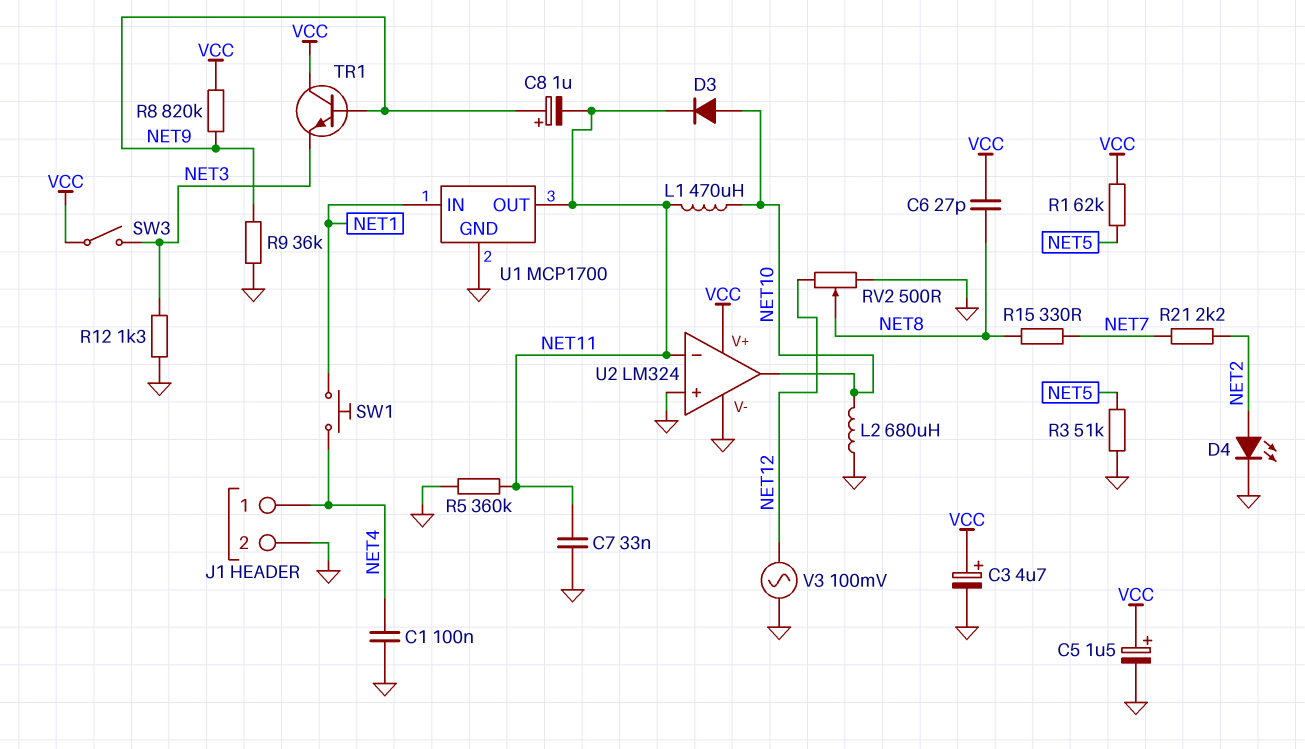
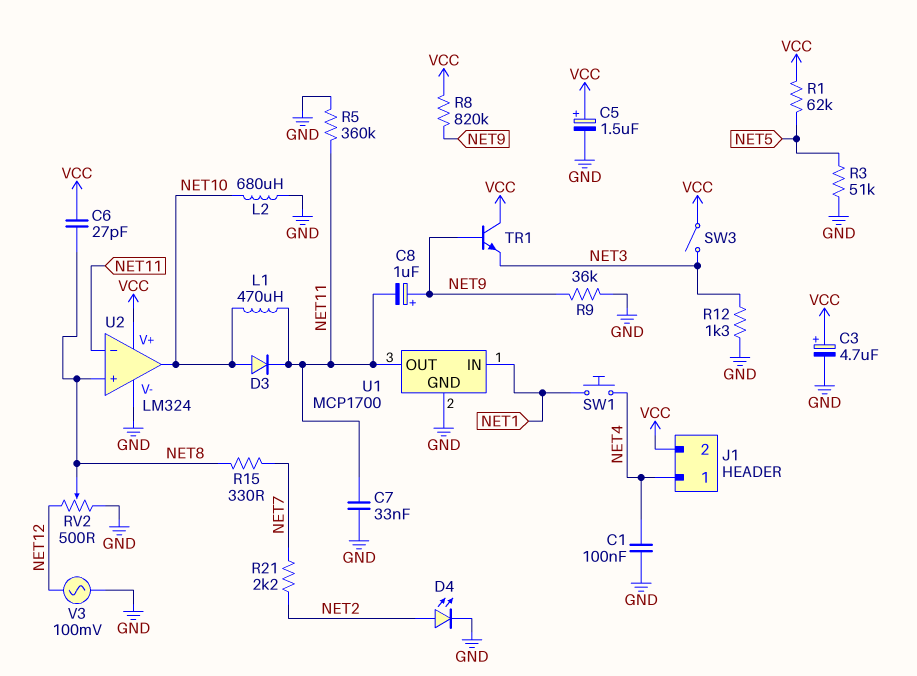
J1 pin 2: GND -> VCC
U2 pin in+: GND -> NET8

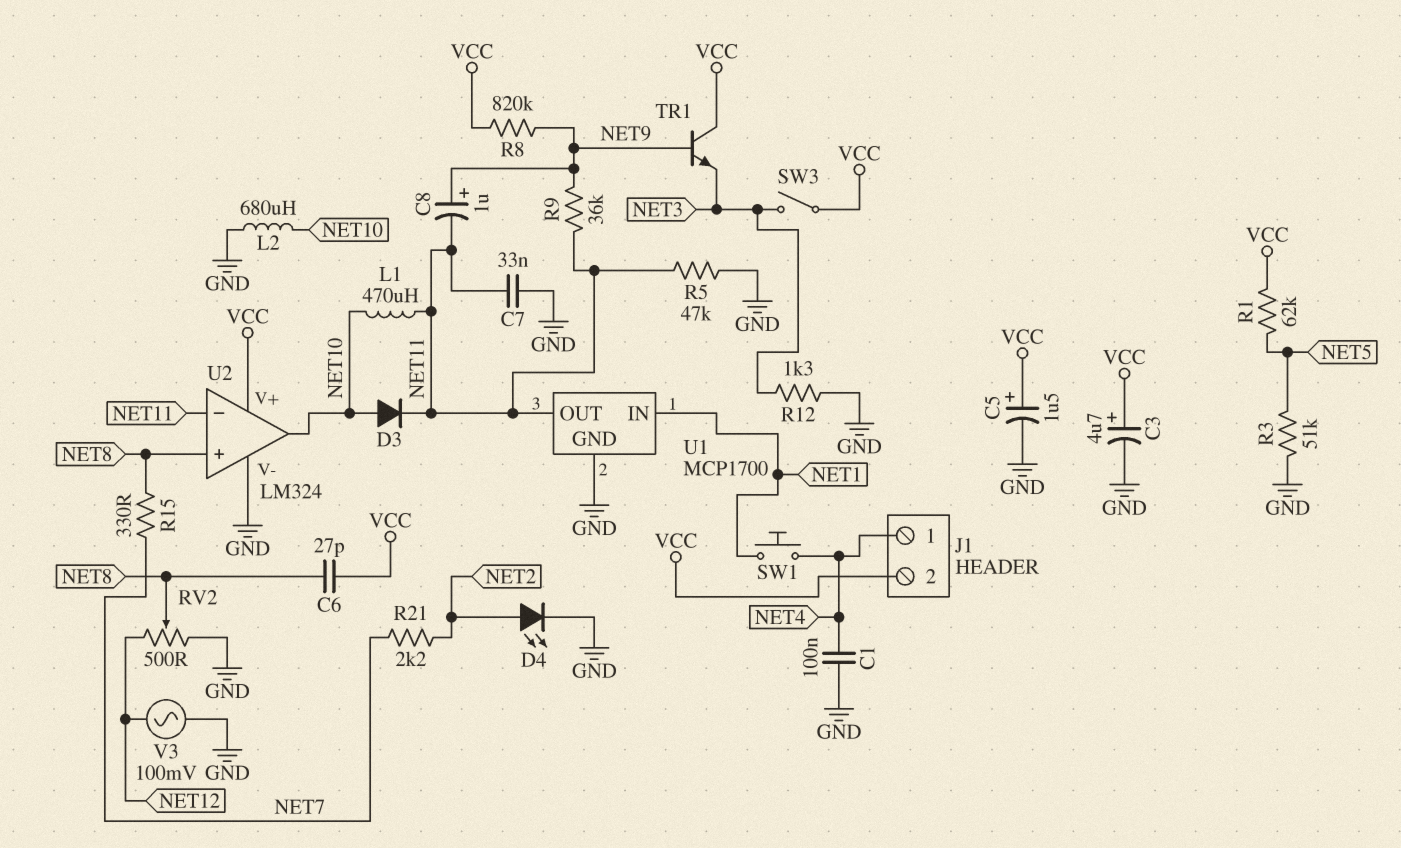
R5: 360k (GND, NET11) -> 47k (GND, NET11)
R9: 36k (GND, NET9) -> 36k (NET9, NET11)

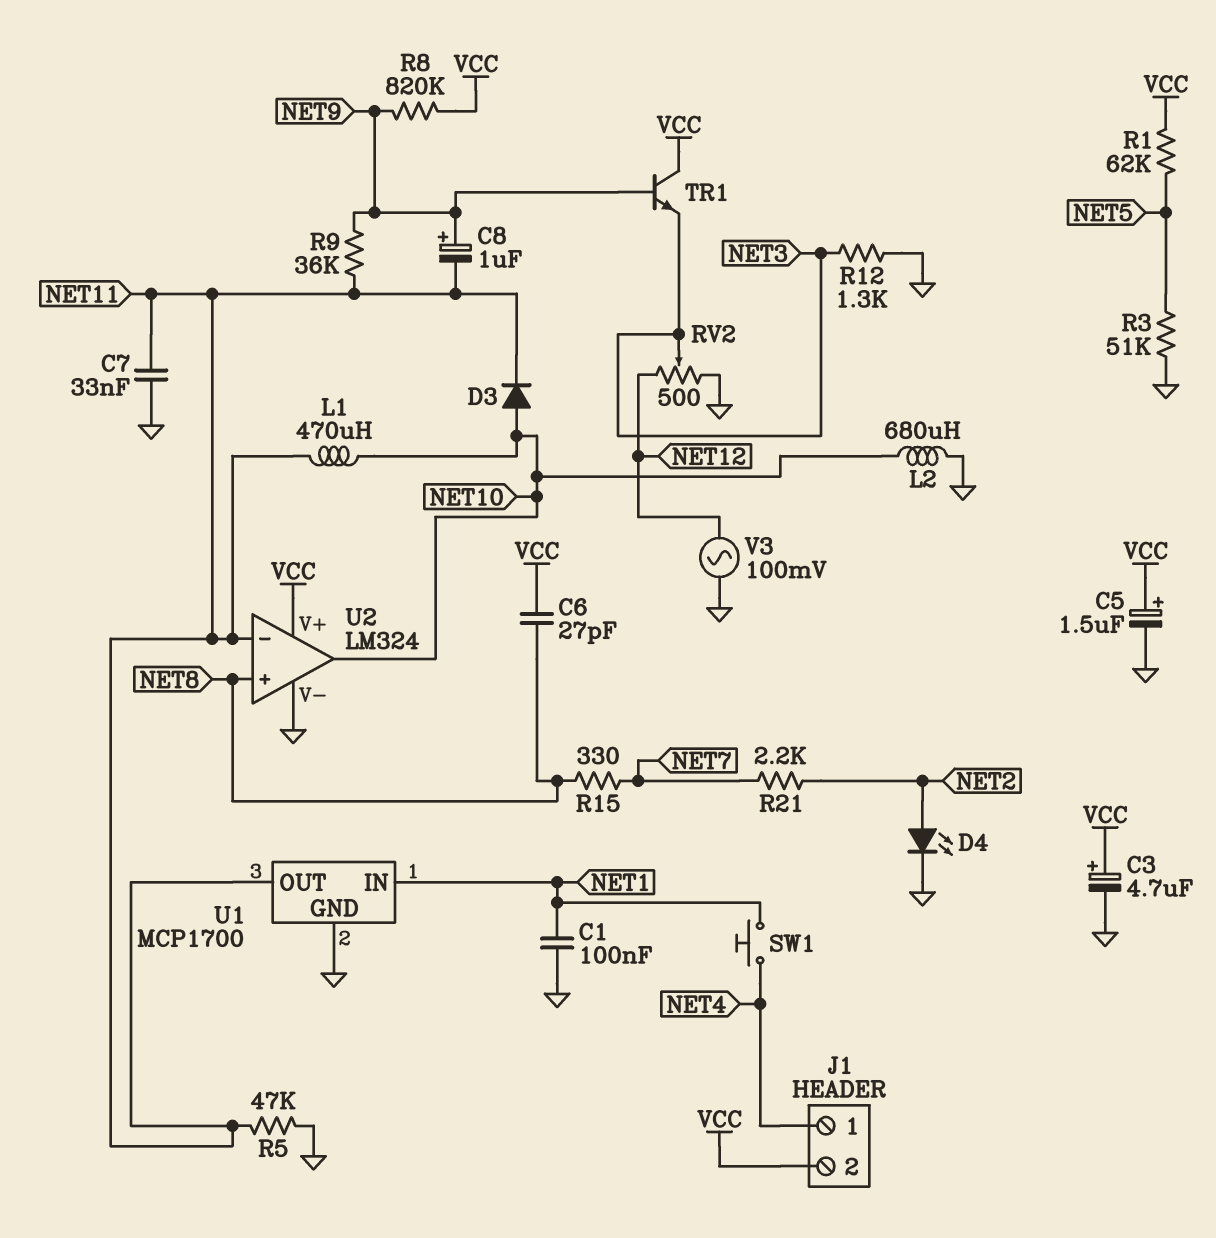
C1: 100nF (GND, NET4) -> 100nF (GND, NET1)
RV2: 500 (GND, NET12, wiper NET8) -> 500 (GND, NET12, wiper NET3)
SW3: switch (NET3, VCC) -> none

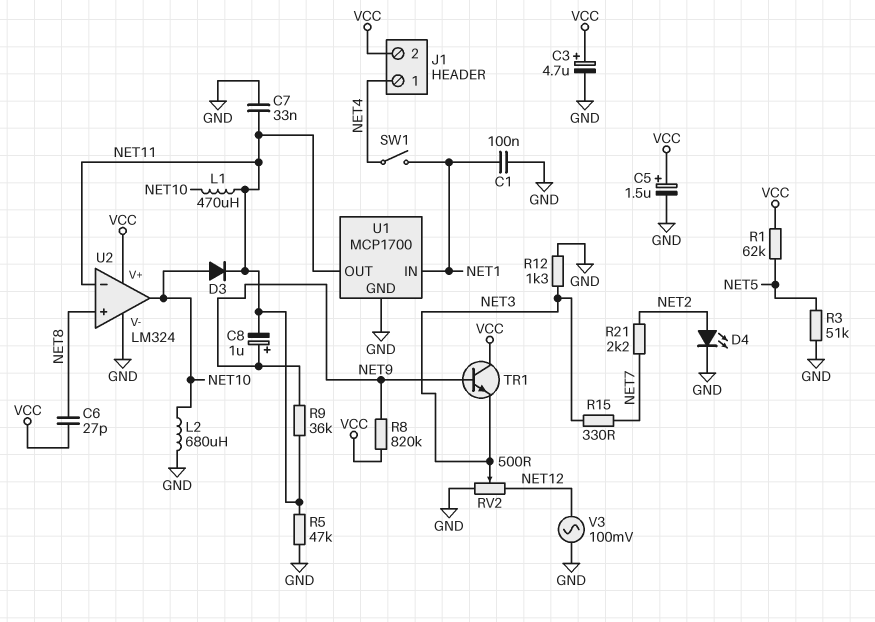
R15: 330 (NET7, NET8) -> 330 (NET3, NET7)
SW1: button (NET1, NET4) -> switch (NET1, NET4)

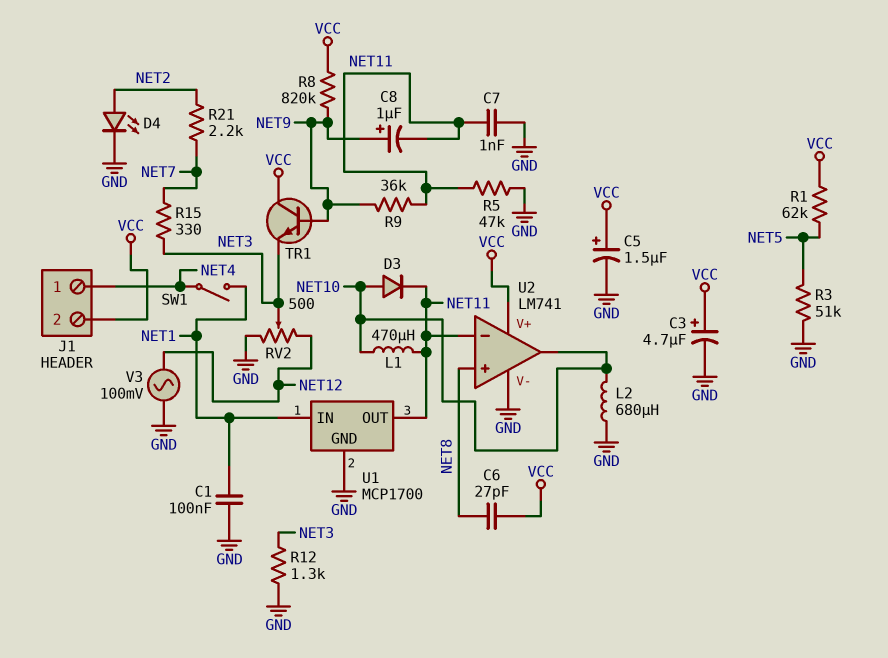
C7: 33nF (GND, NET11) -> 1nF (GND, NET11)
U2: LM324 -> LM741

